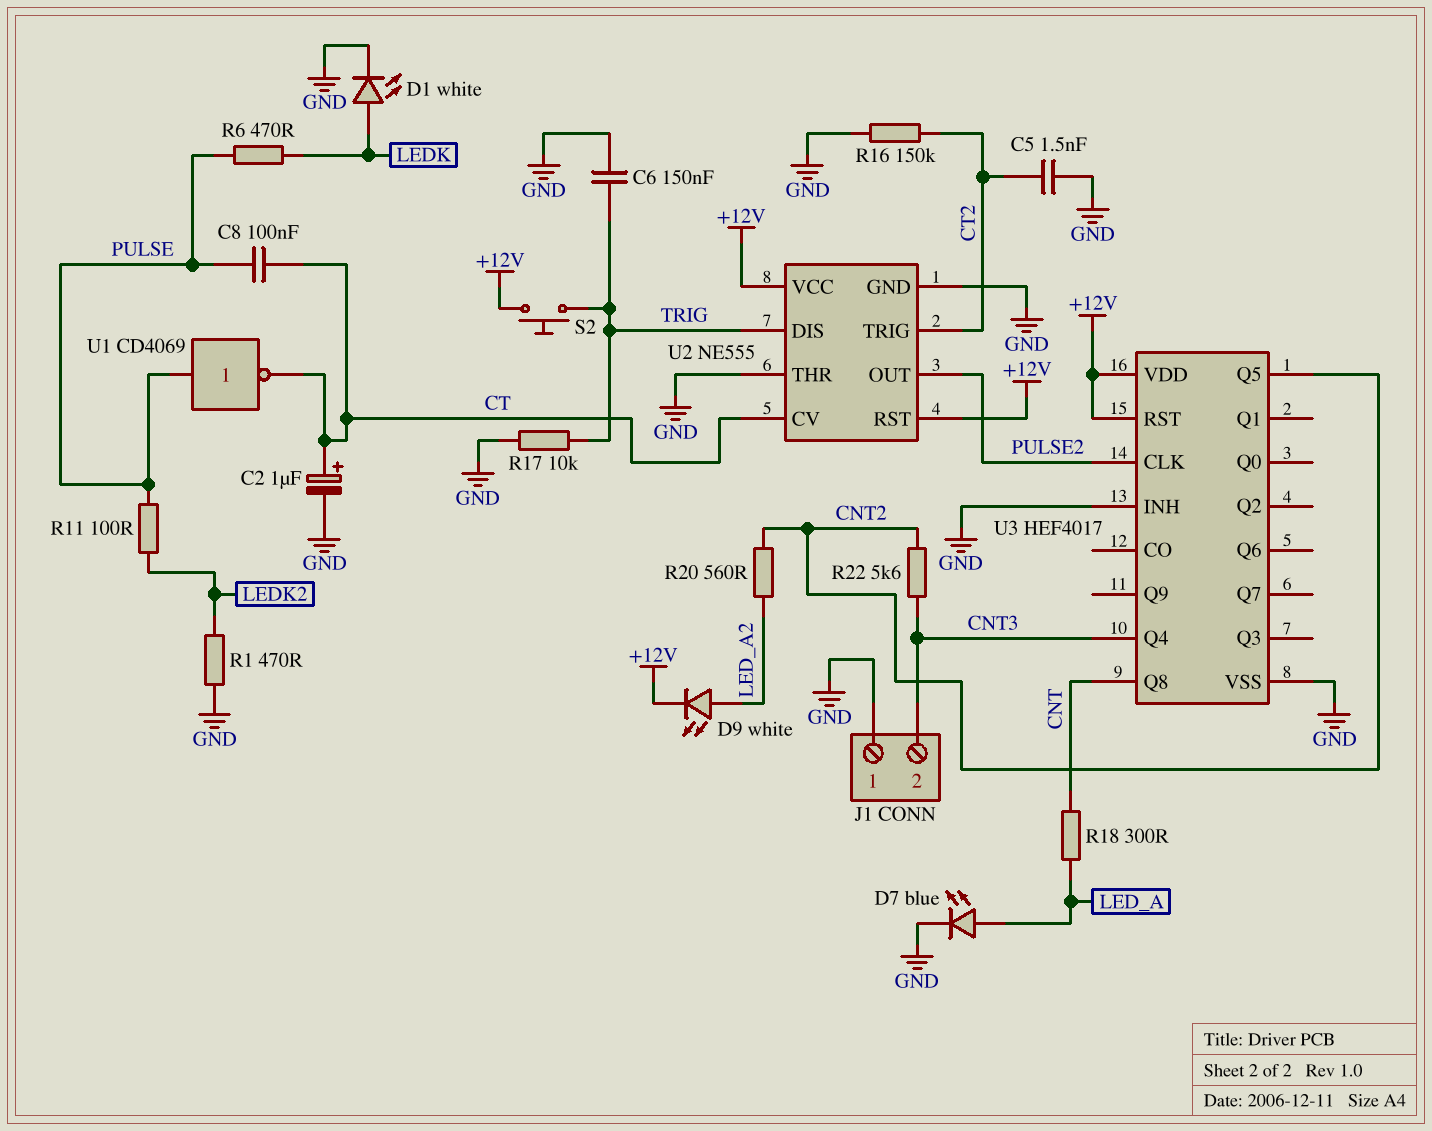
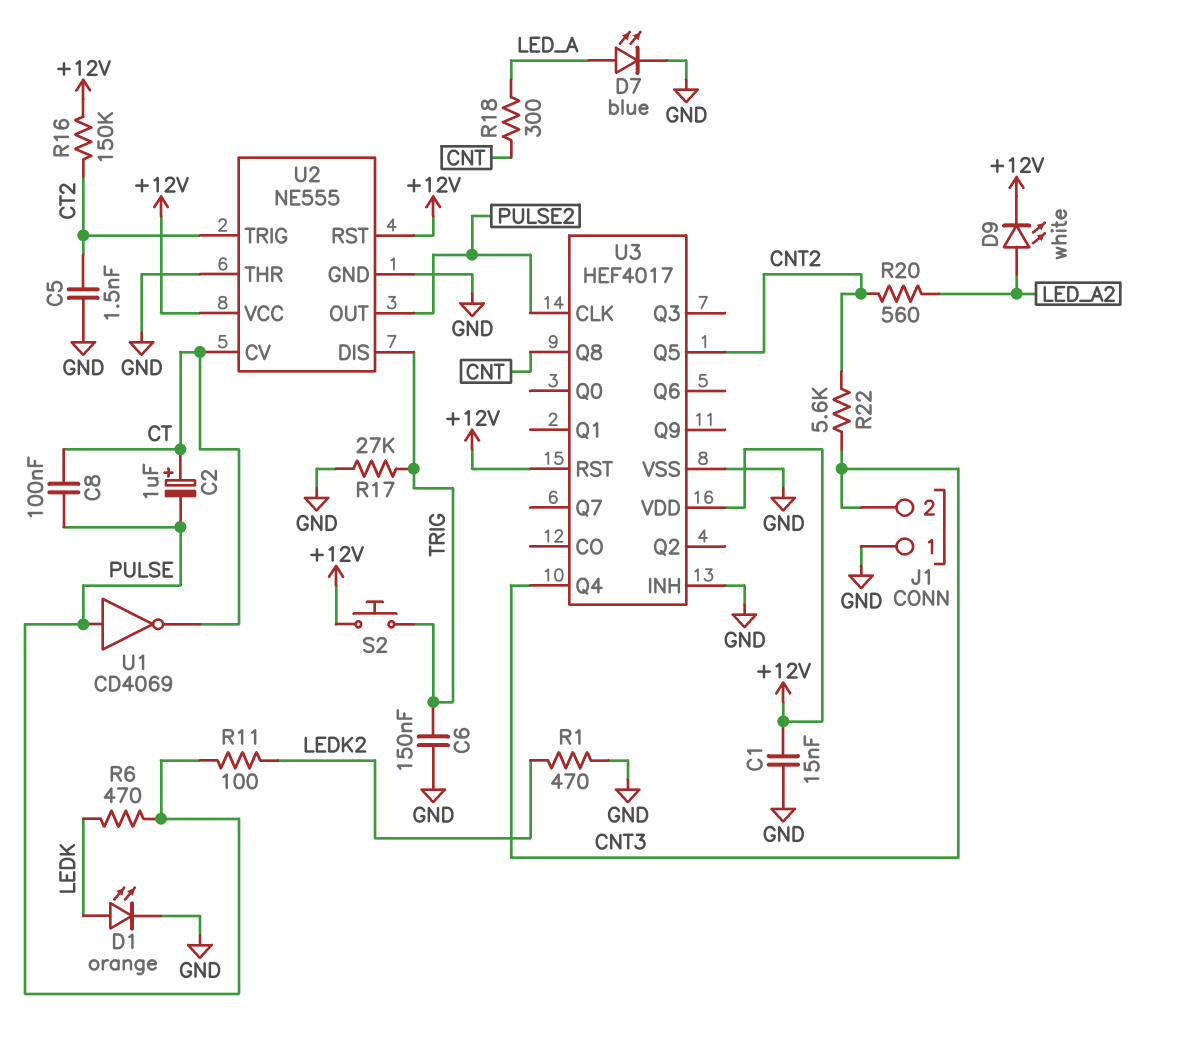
C1: none -> 15nF (+12V, GND)
C2: 1uF (plus CT, minus GND) -> 1uF (plus CT, minus PULSE)
D1: LED white (A LEDK, K GND) -> LED orange (A LEDK, K GND)
R16: 150k (CT2, GND) -> 150k (+12V, CT2)
R17: 10k (GND, TRIG) -> 27k (GND, TRIG)

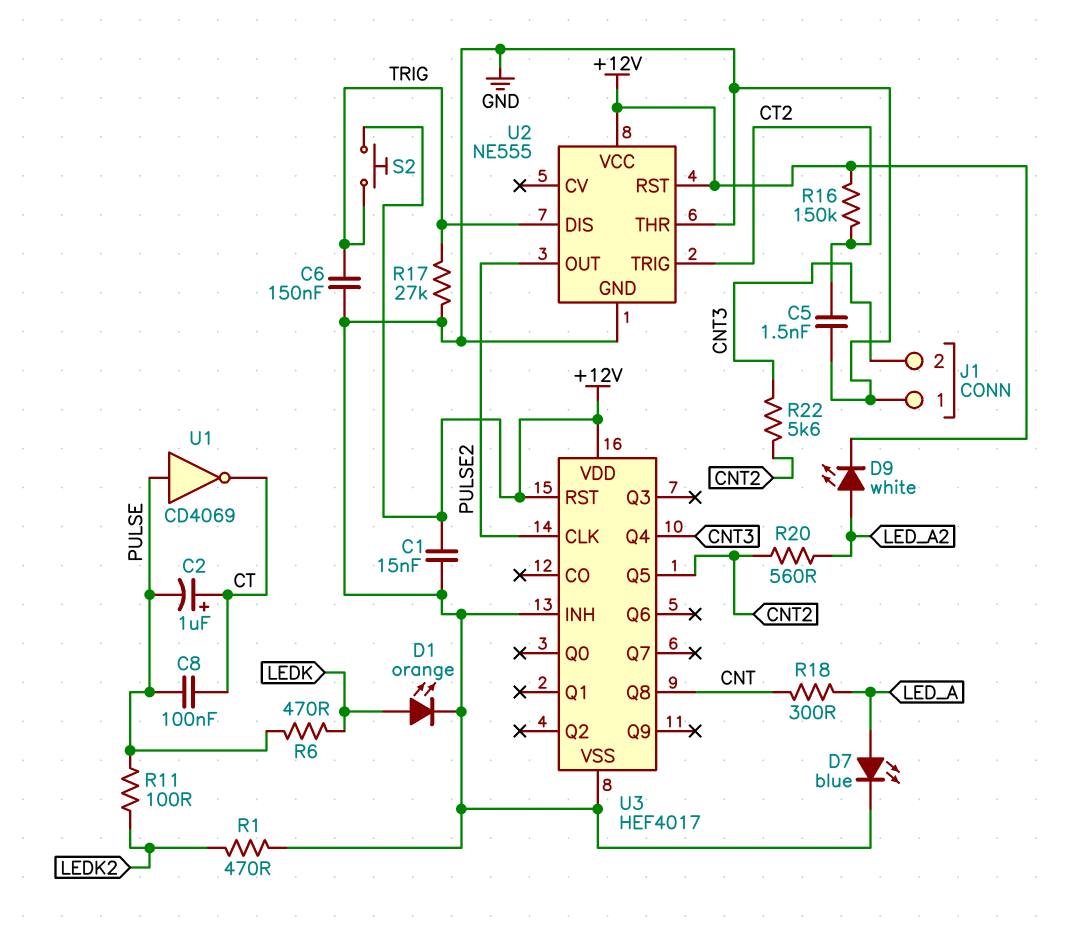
U2 pin CV: CT -> none

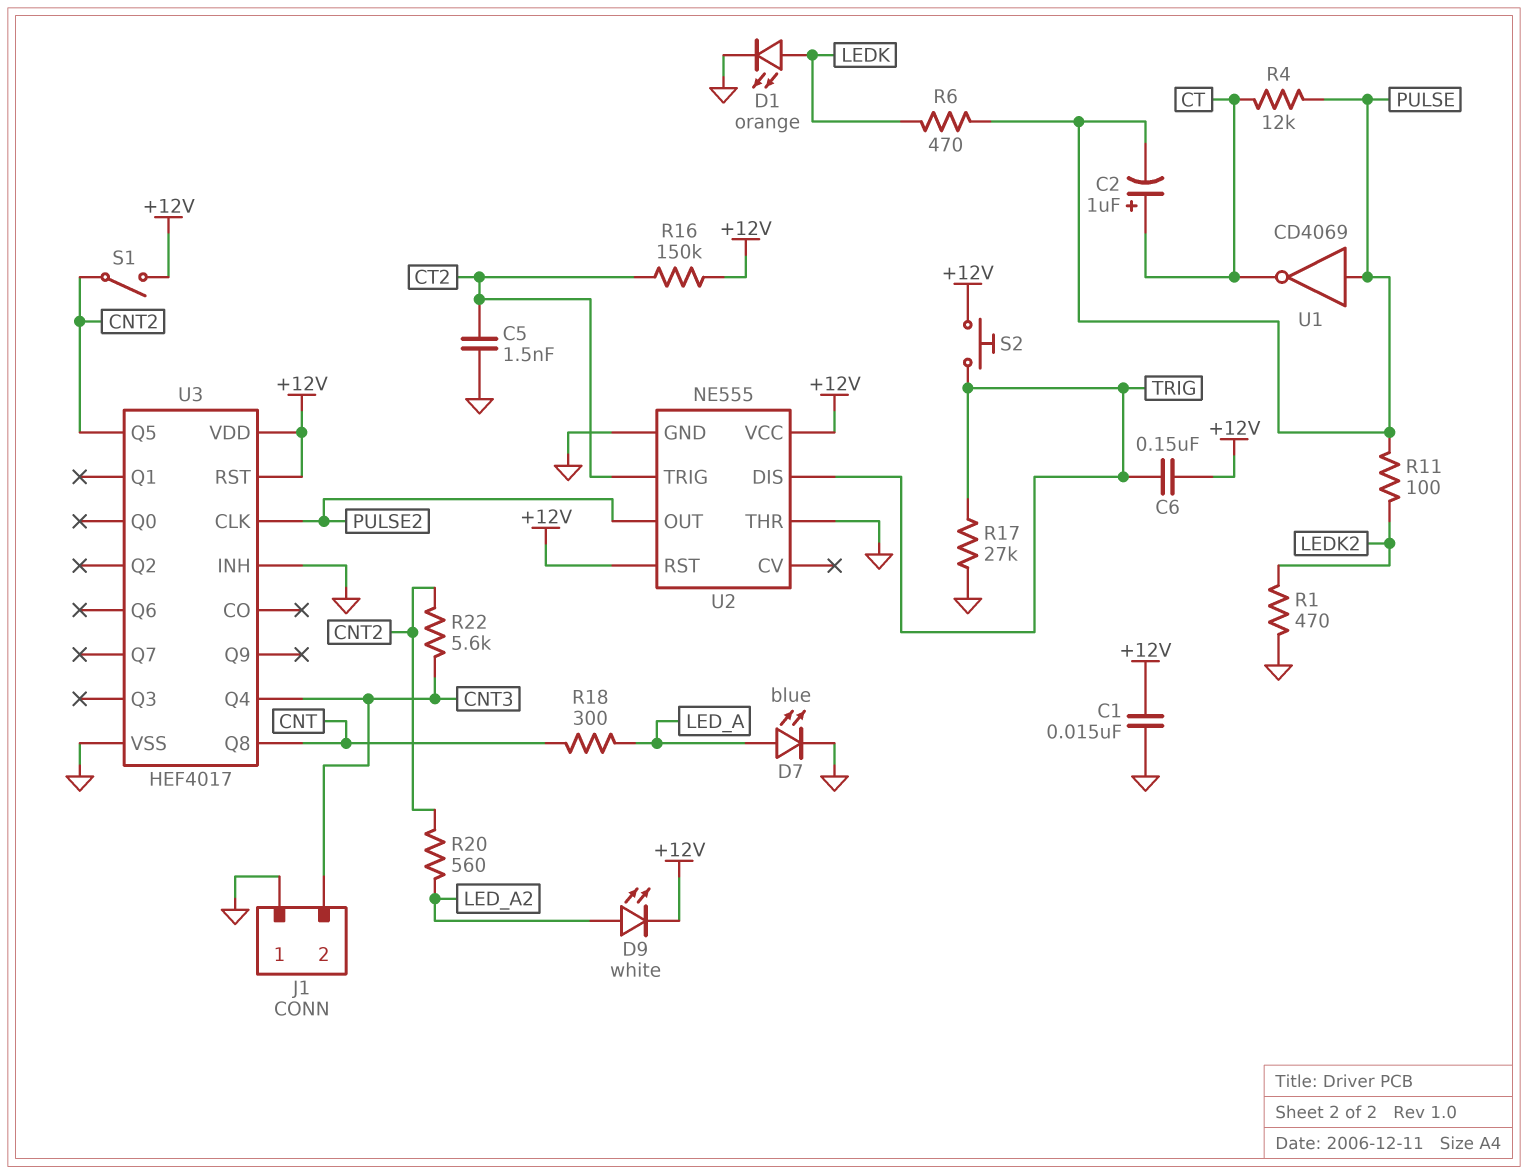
C6: 150nF (GND, TRIG) -> 150nF (+12V, TRIG)
C8: 100nF (CT, PULSE) -> none
R4: none -> 12k (CT, PULSE)
S1: none -> switch (+12V, CNT2)

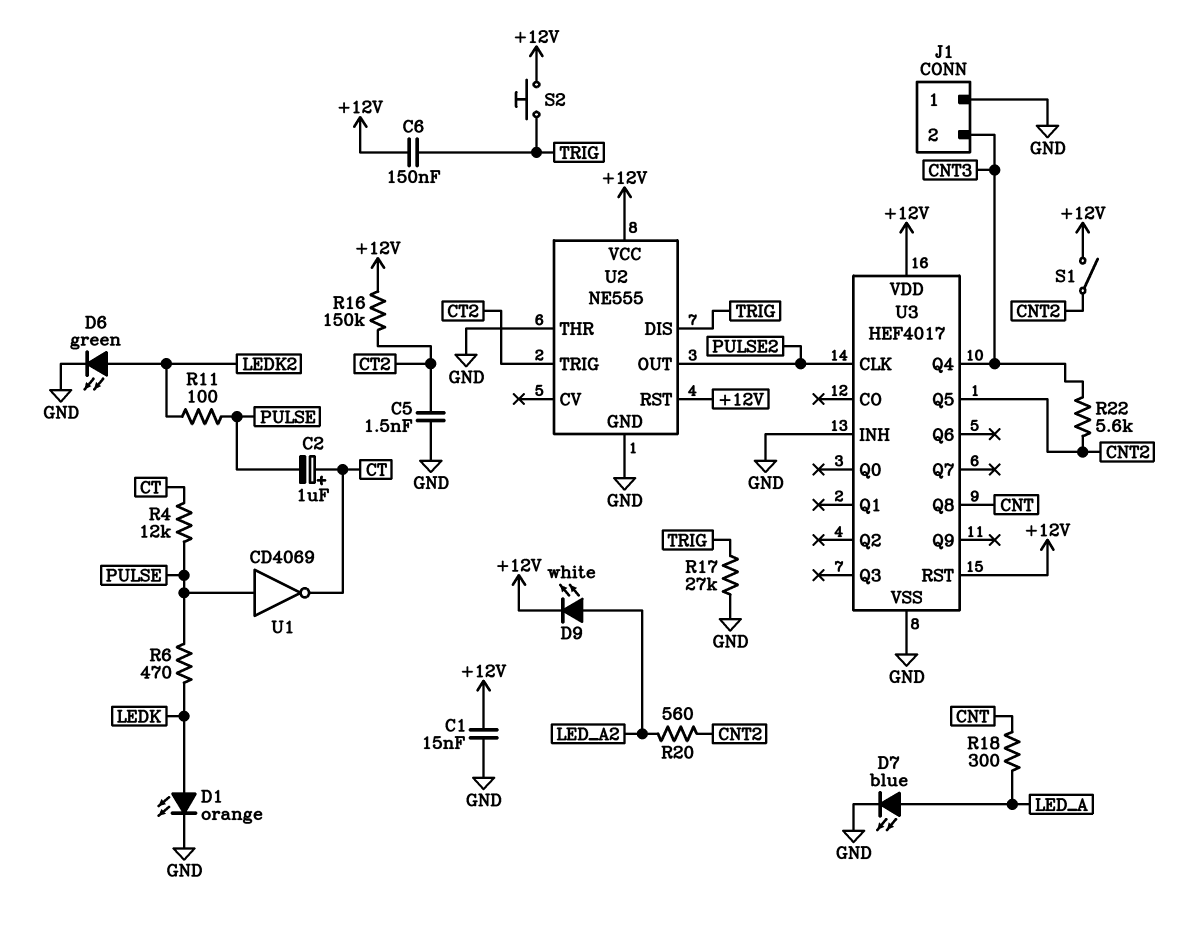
D6: none -> LED green (A LEDK2, K GND)
R1: 470 (GND, LEDK2) -> none

